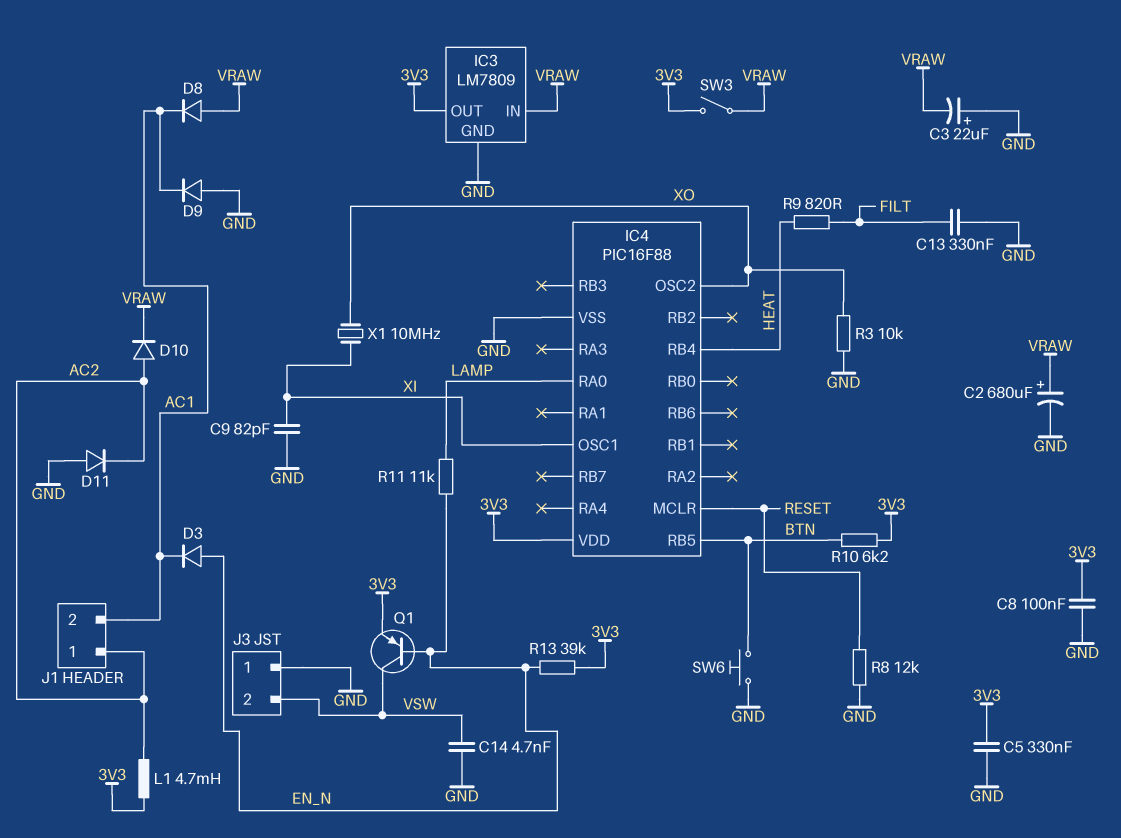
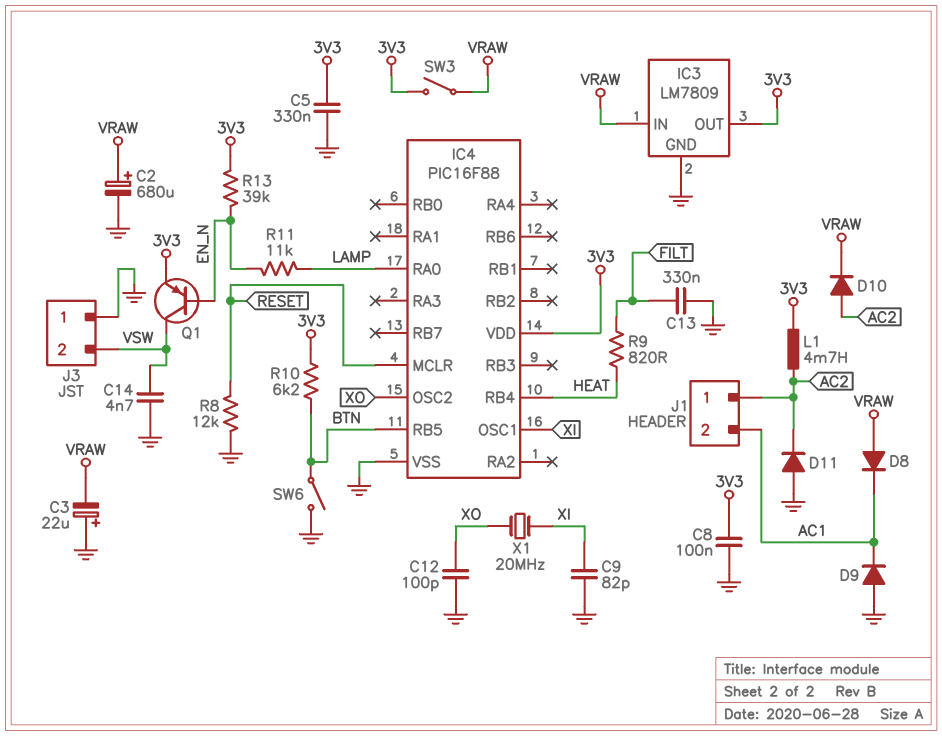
C12: none -> 100pF (GND, XO)
D3: diode (A EN_N, K AC1) -> none
R3: 10k (GND, XO) -> none
SW6: button (BTN, GND) -> switch (BTN, GND)
X1: 10MHz (XI, XO) -> 20MHz (XI, XO)

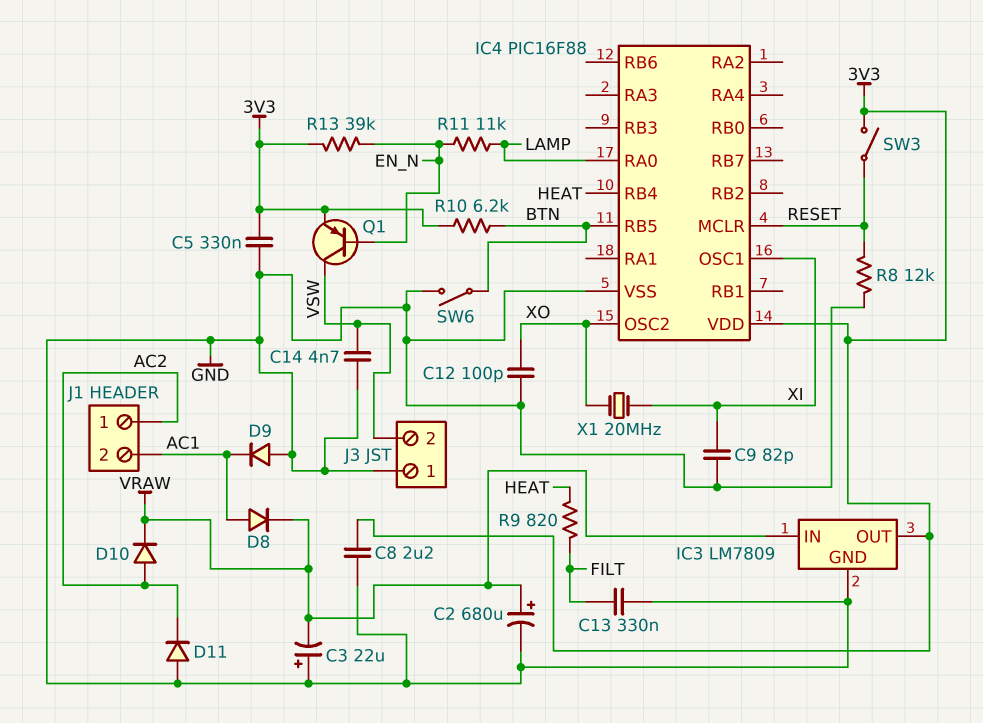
C8: 100nF (3V3, GND) -> 2.2uF (3V3, GND)
D8: diode (A VRAW, K AC1) -> diode (A AC1, K VRAW)
L1: 4.7mH (3V3, AC2) -> none
SW3: switch (3V3, VRAW) -> switch (3V3, RESET)

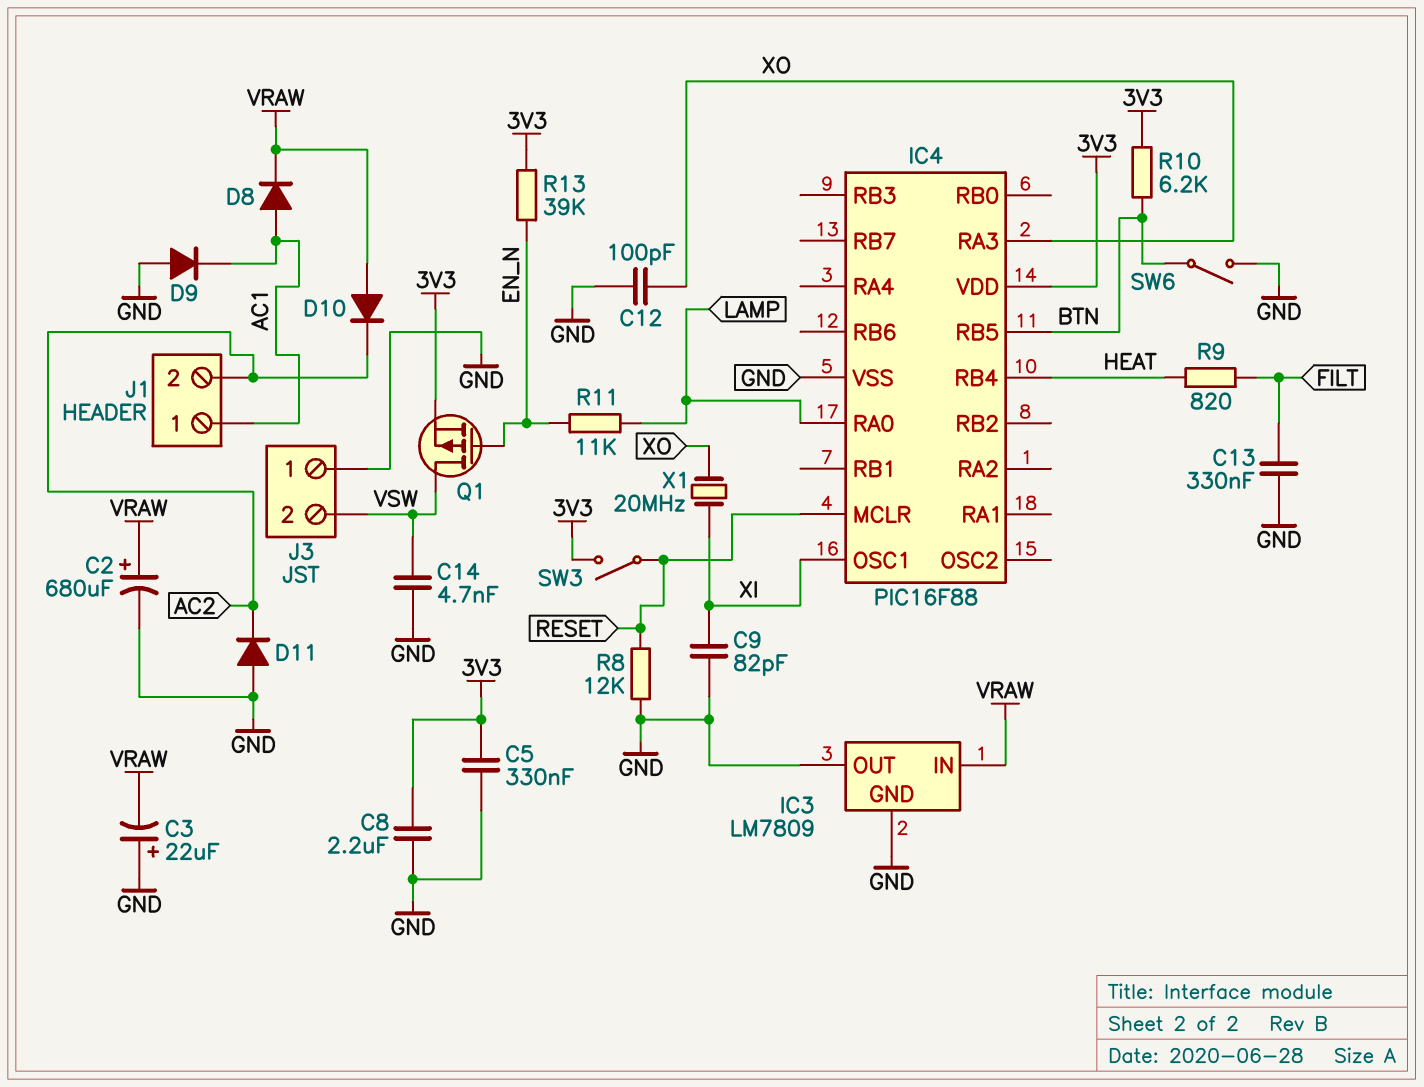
D10: diode (A AC2, K VRAW) -> diode (A VRAW, K AC2)
IC3 pin OUT: 3V3 -> GND
IC4 pin OSC2: XO -> none
IC4 pin RA3: none -> XO
J1 pin 1: AC2 -> AC1
J1 pin 2: AC1 -> AC2
Q1: PNP (B EN_N, C VSW, E 3V3) -> PMOS (G EN_N, D VSW, S 3V3)

